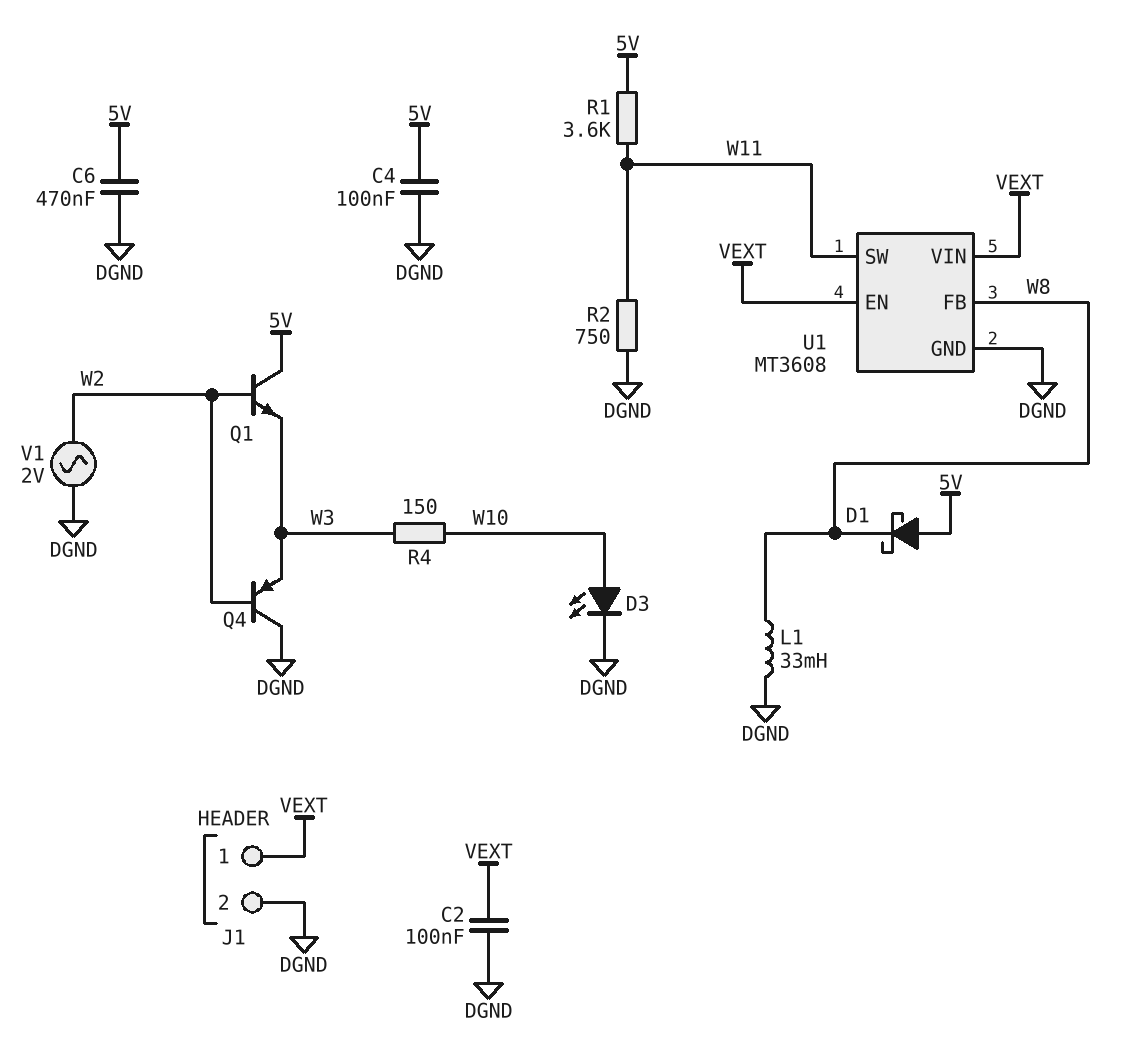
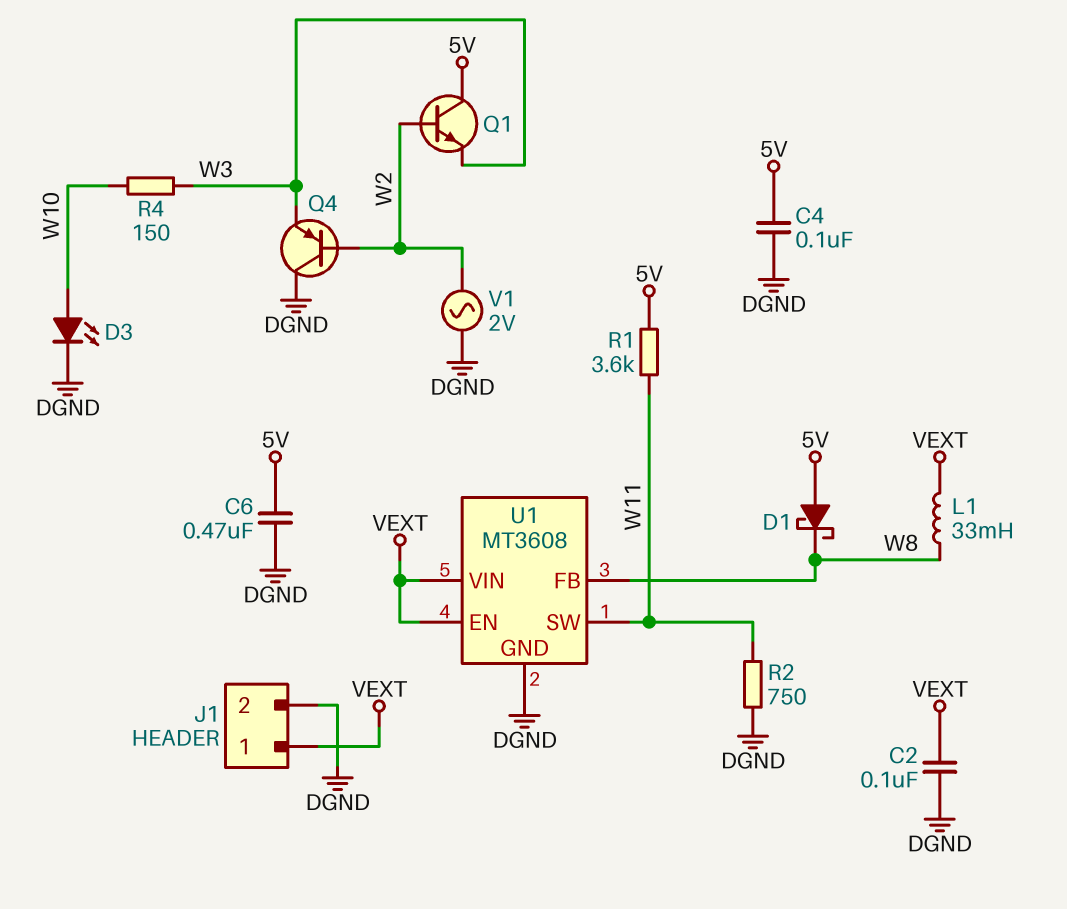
L1: 33mH (DGND, W8) -> 33mH (VEXT, W8)

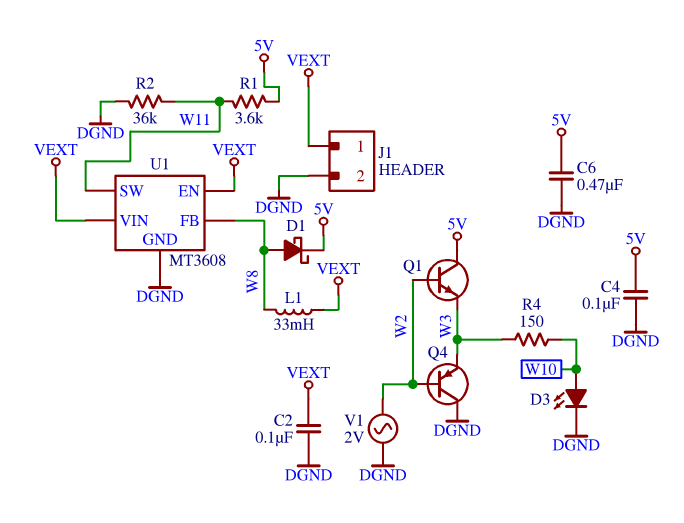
D1: schottky (A 5V, K W8) -> schottky (A W8, K 5V)
R2: 750 (DGND, W11) -> 36k (DGND, W11)

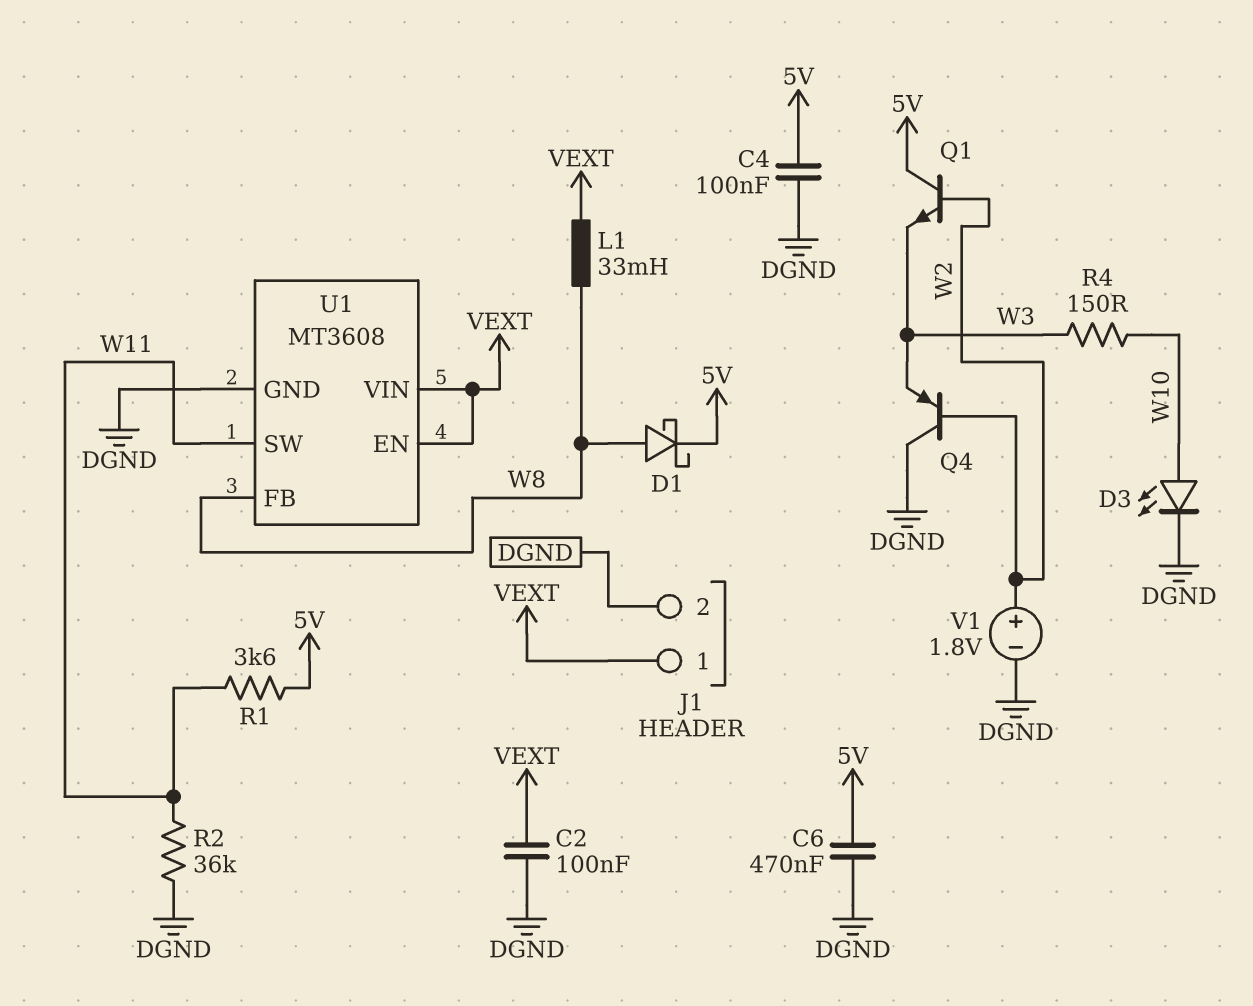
V1: AC 2V (DGND, W2) -> 1.8V (plus W2, minus DGND)

